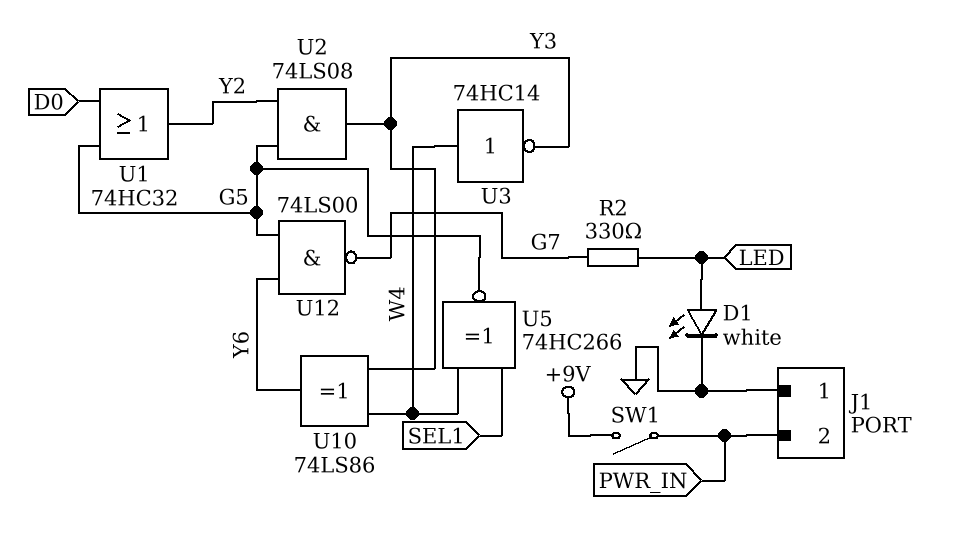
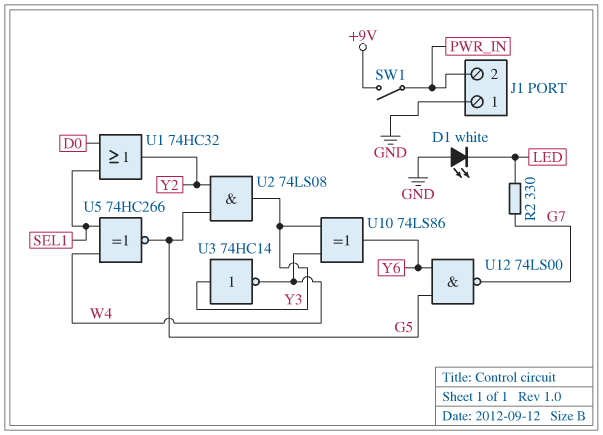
D1: LED white (A LED, K GND) -> LED white (A GND, K LED)
U1: OR 74HC32 (in D0, in G5, out Y2) -> OR 74HC32 (in D0, in SEL1, out Y2)
U3: NOT 74HC14 (in W4, out Y3) -> NOT 74HC14 (in Y3, out W4)

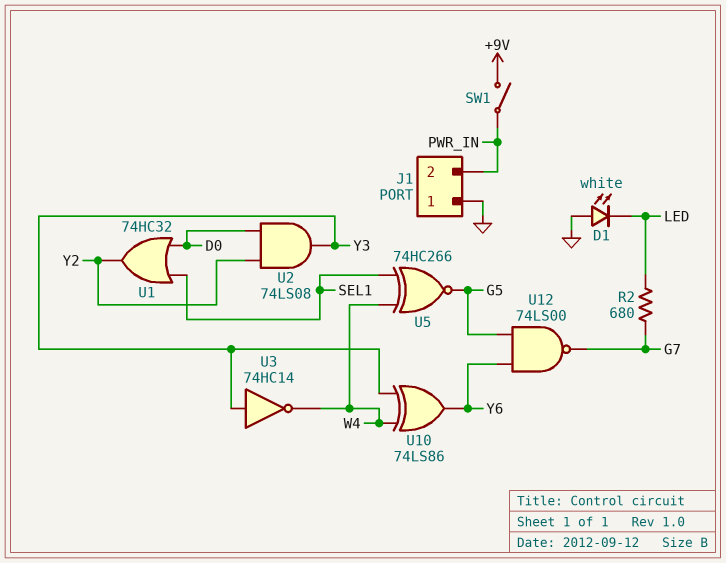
R2: 330 (G7, LED) -> 680 (G7, LED)
U2: AND 74LS08 (in G5, in Y2, out Y3) -> AND 74LS08 (in D0, in Y2, out Y3)

